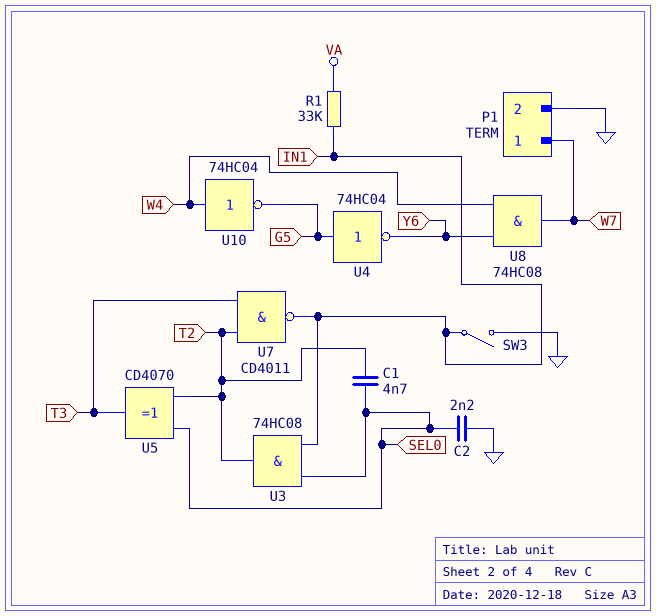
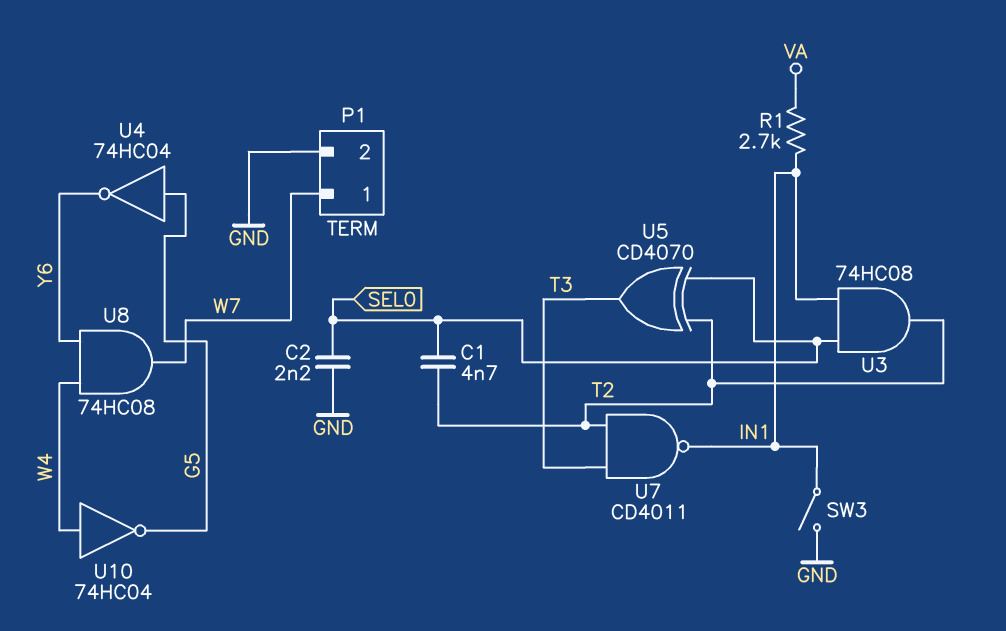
R1: 33k (IN1, VA) -> 2.7k (IN1, VA)

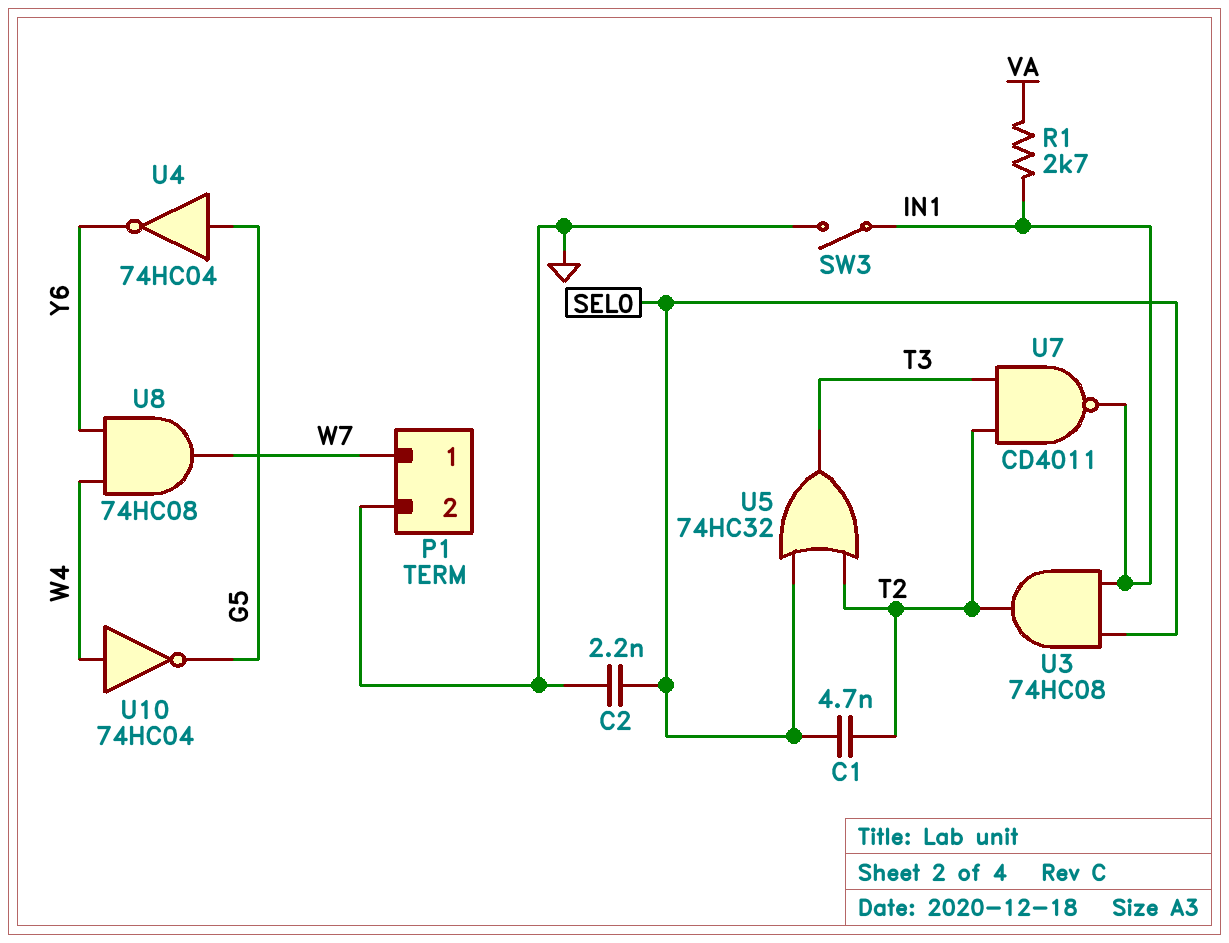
U5: XOR CD4070 (in SEL0, in T2, out T3) -> OR 74HC32 (in SEL0, in T2, out T3)

